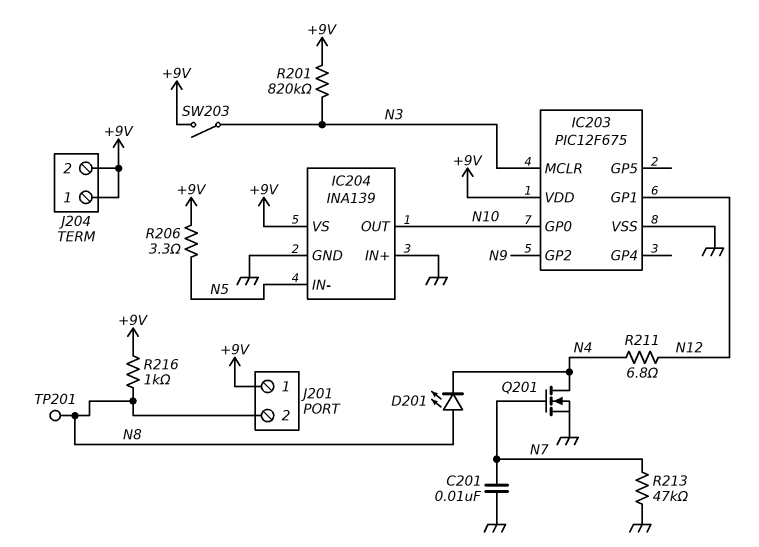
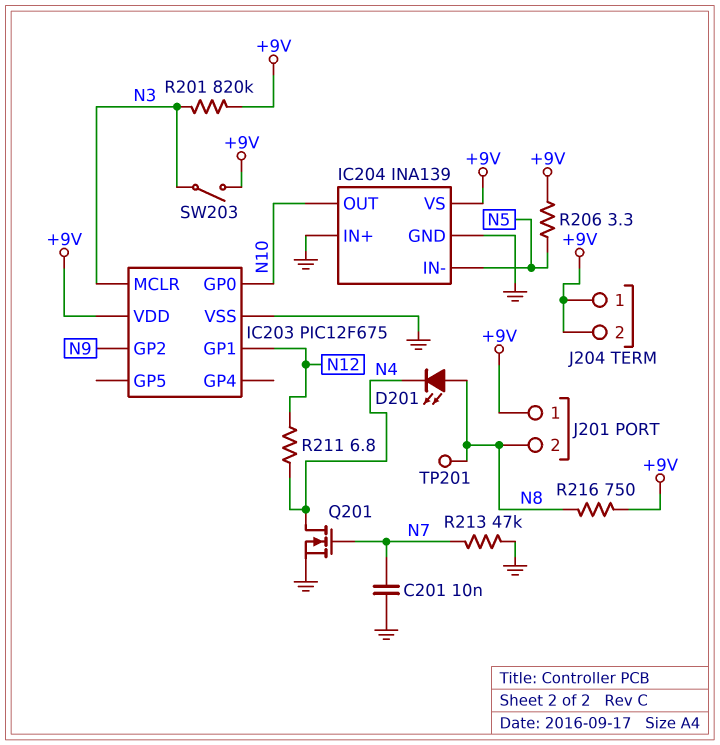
R216: 1k (+9V, N8) -> 750 (+9V, N8)

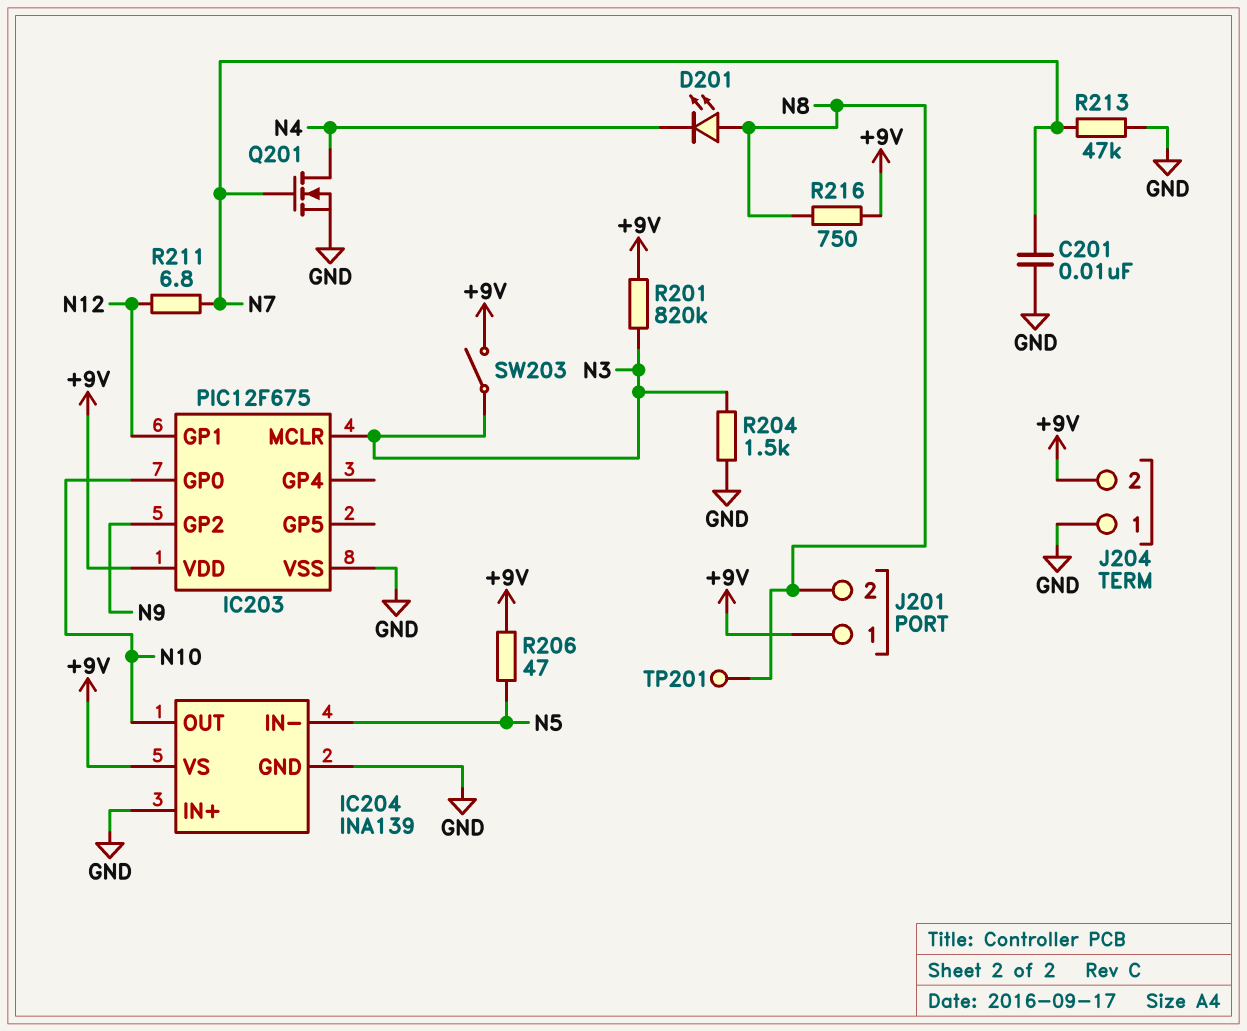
J204 pin 1: +9V -> GND
R204: none -> 1.5k (GND, N3)
R206: 3.3 (+9V, N5) -> 47 (+9V, N5)
R211: 6.8 (N4, N12) -> 6.8 (N7, N12)

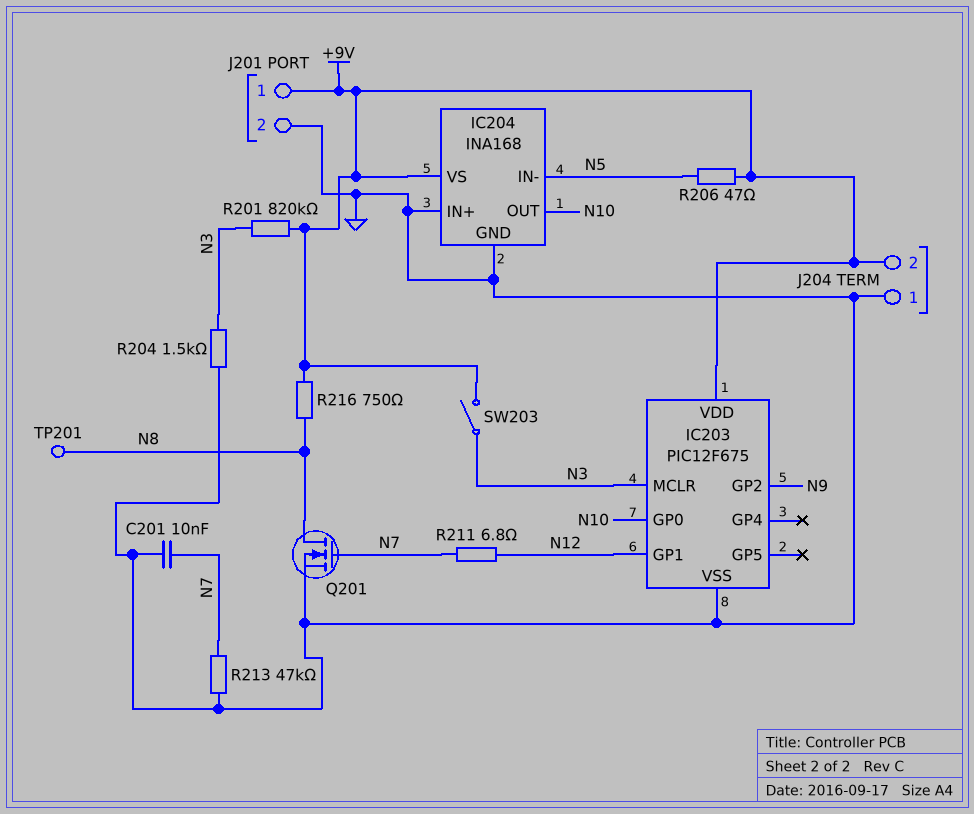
D201: LED (A N8, K N4) -> none
IC204: INA139 -> INA168
J201 pin 2: N8 -> GND
Q201: NMOS (G N7, D N4, S GND) -> NMOS (G N7, D N8, S GND)

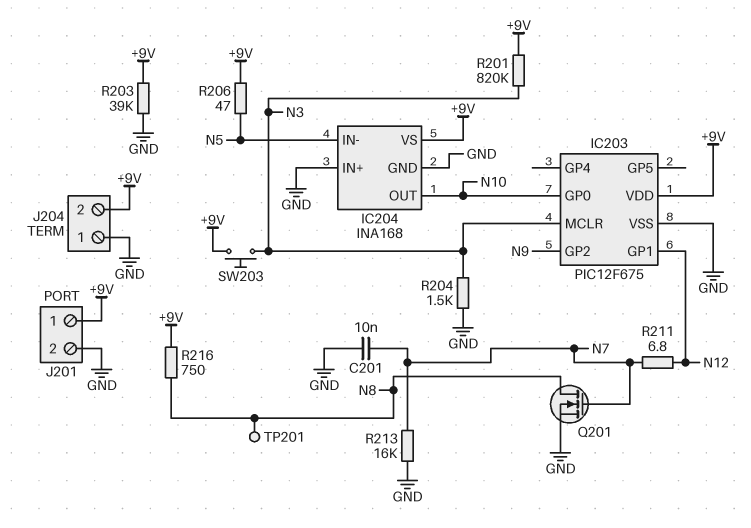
R203: none -> 39k (+9V, GND)
R213: 47k (GND, N7) -> 16k (GND, N7)
SW203: switch (+9V, N3) -> button (+9V, N3)

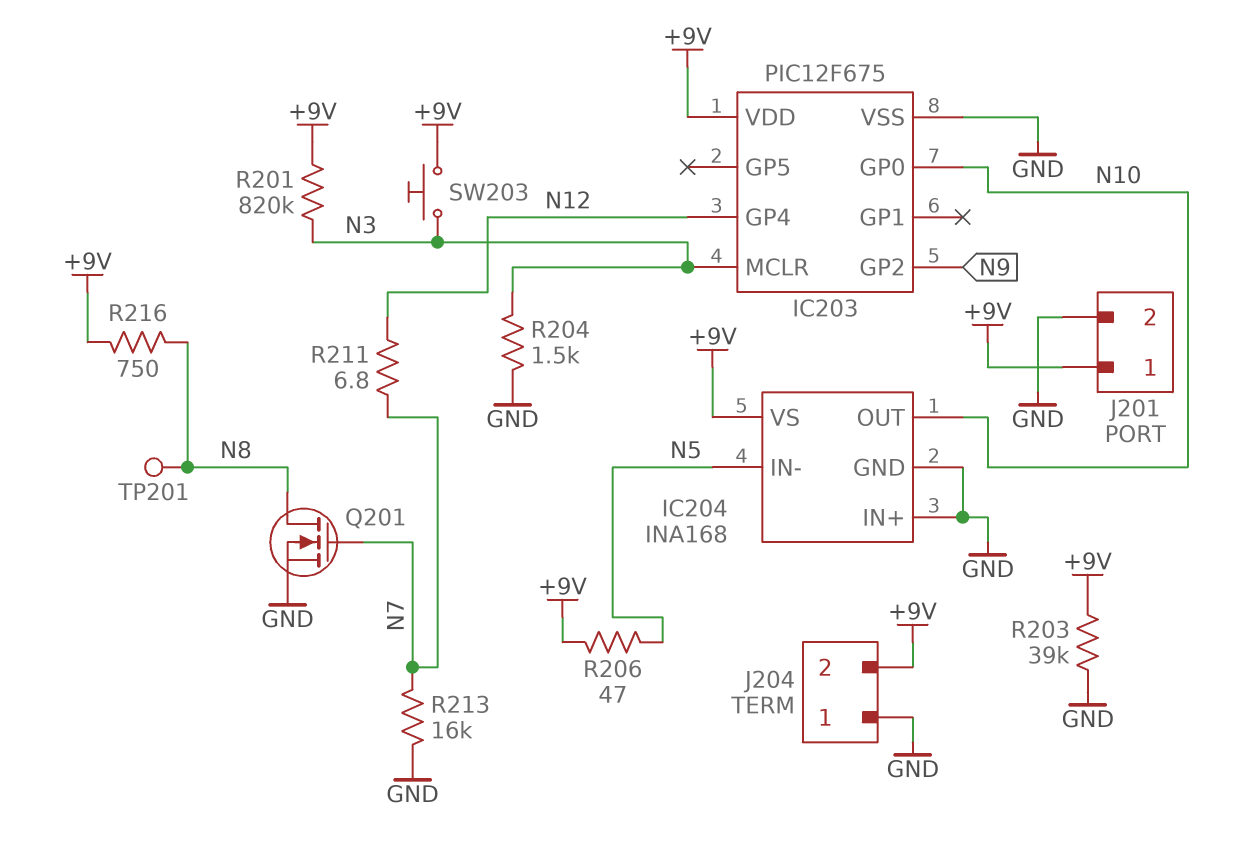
C201: 10nF (GND, N7) -> none
IC203 pin GP1: N12 -> none
IC203 pin GP4: none -> N12

